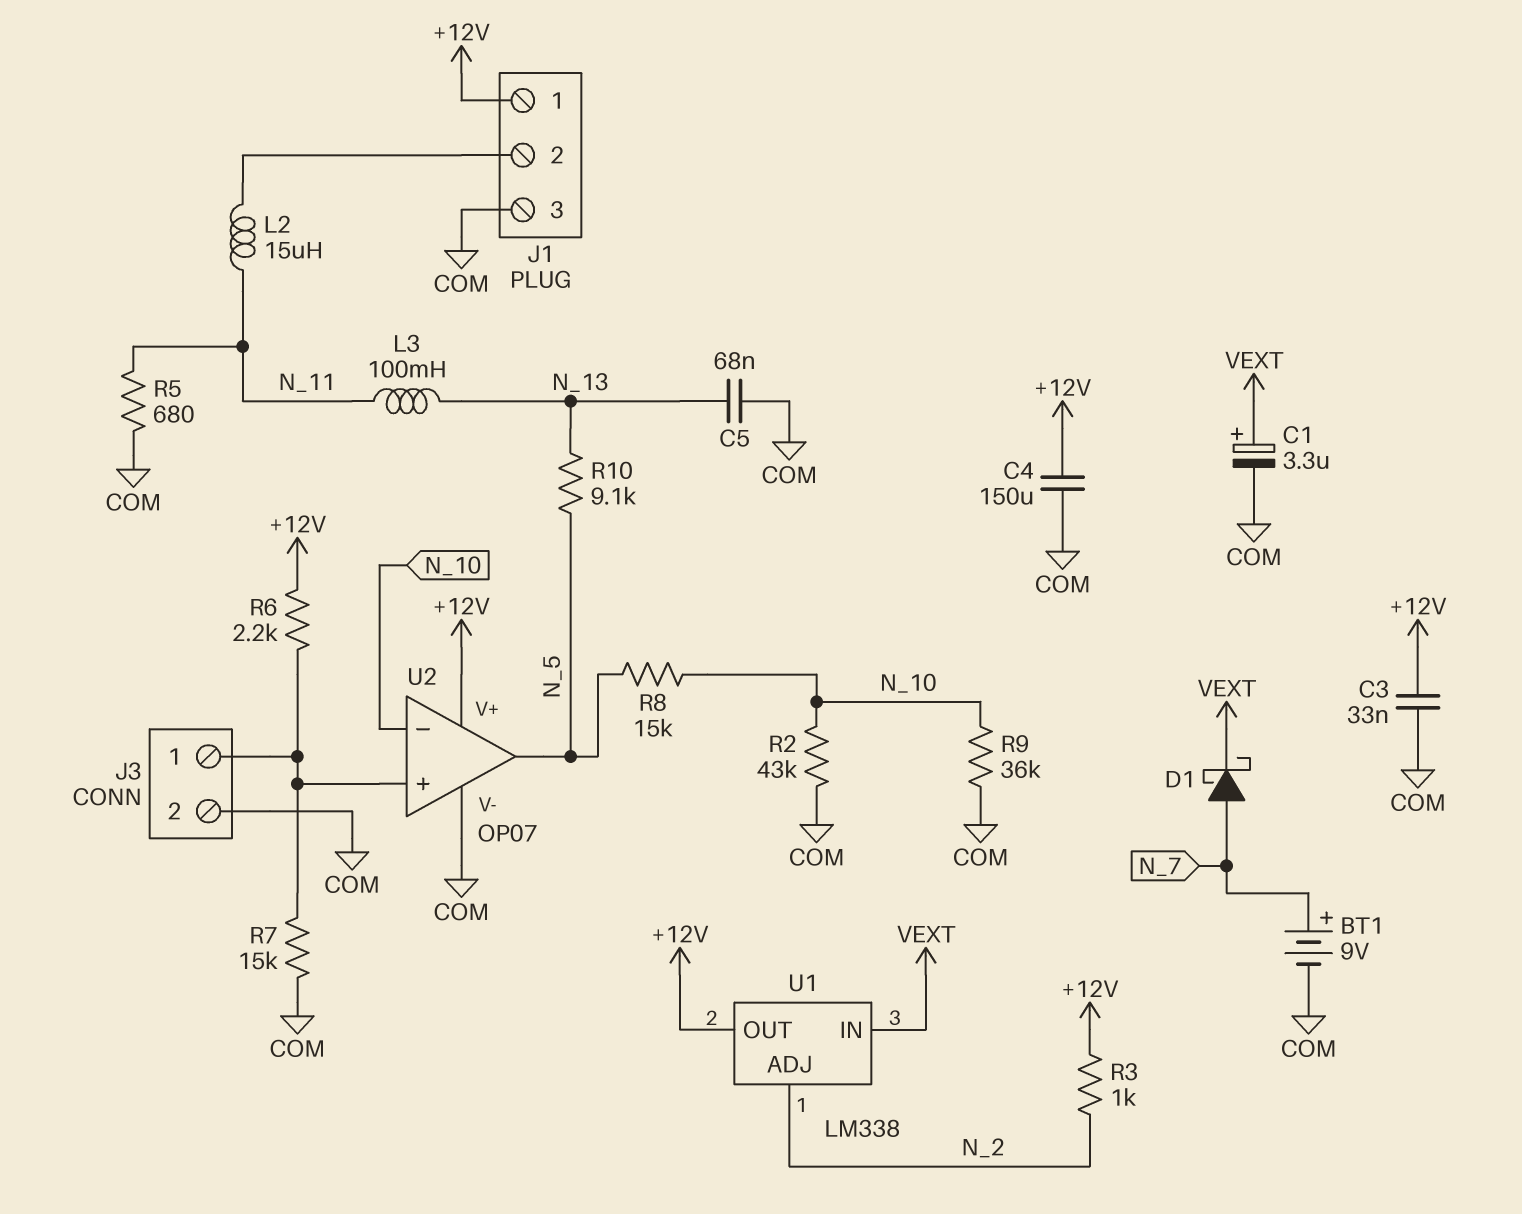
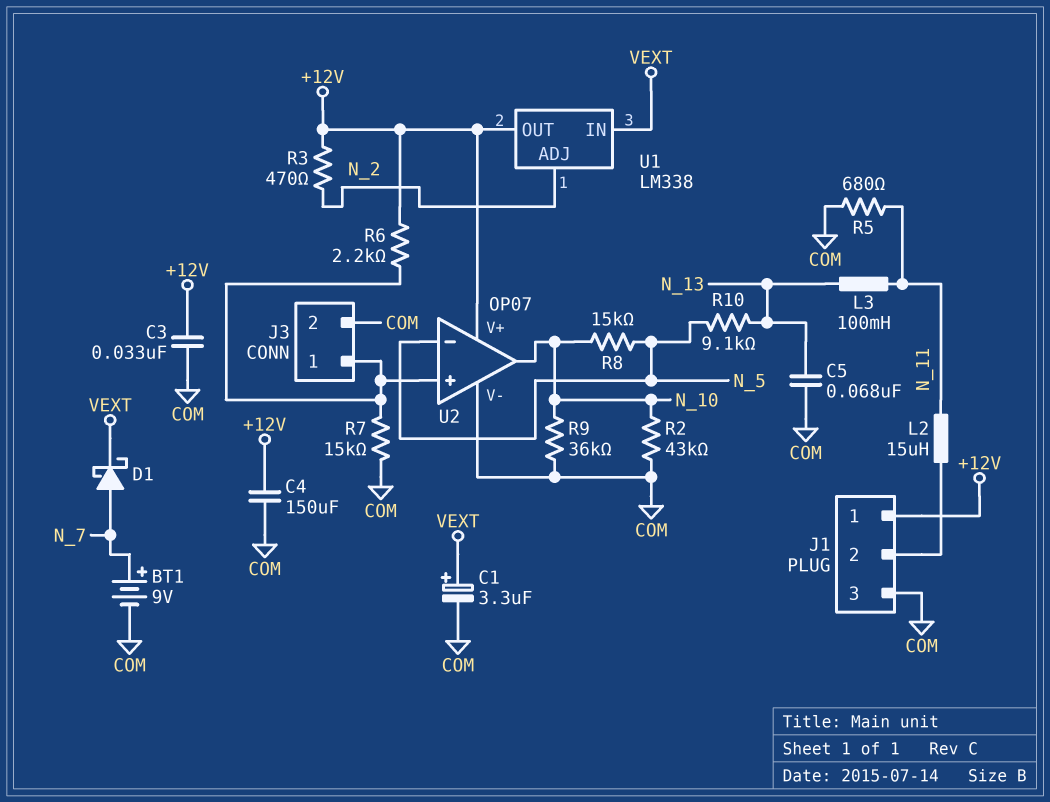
R3: 1k (+12V, N_2) -> 470 (+12V, N_2)
U2 pin in-: N_10 -> N_5
U2 pin out: N_5 -> N_10

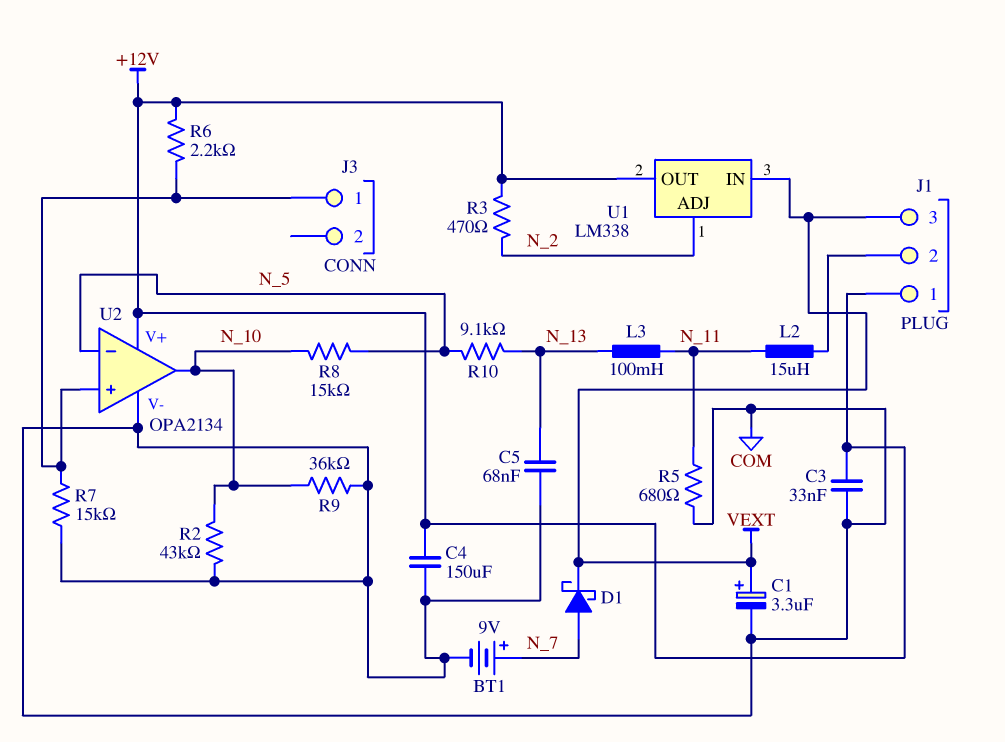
J1 pin 3: COM -> VEXT
J3 pin 2: COM -> none
U2: OP07 -> OPA2134

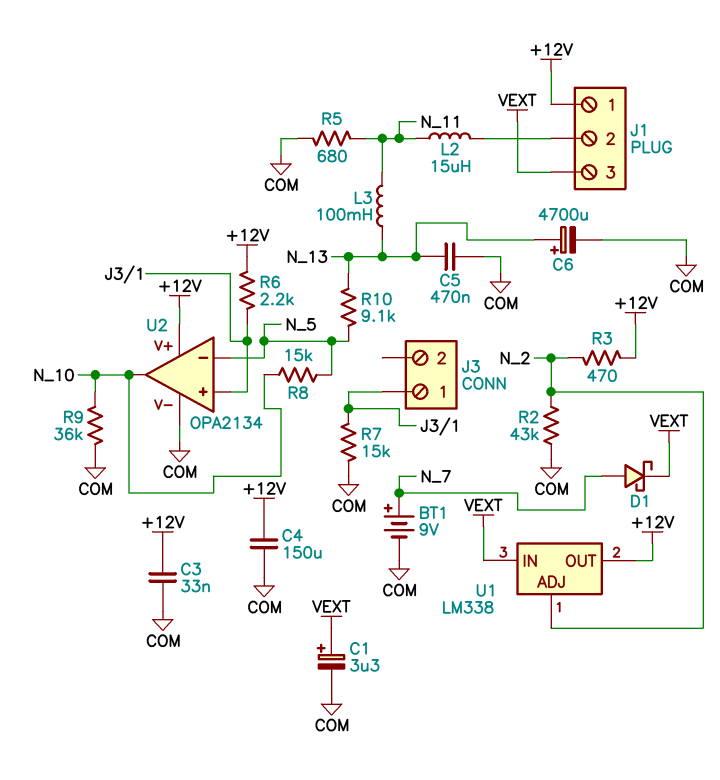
C5: 68nF (COM, N_13) -> 470nF (COM, N_13)
C6: none -> 4700uF (plus N_13, minus COM)
R2: 43k (COM, N_10) -> 43k (COM, N_2)

